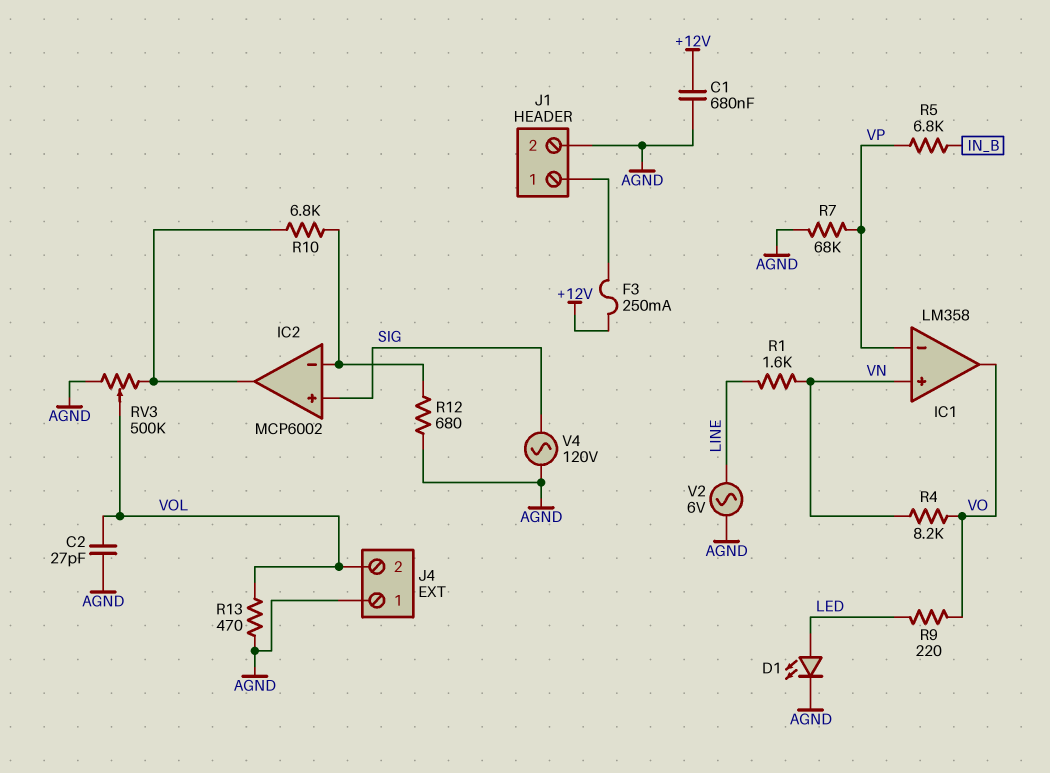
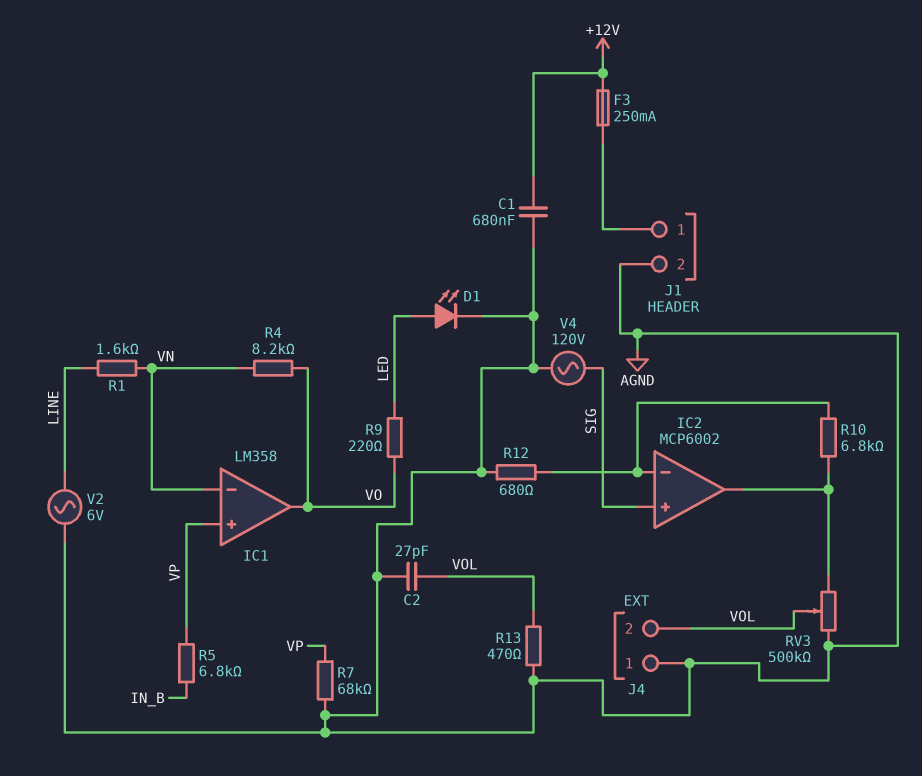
IC1 pin in+: VN -> VP
IC1 pin in-: VP -> VN

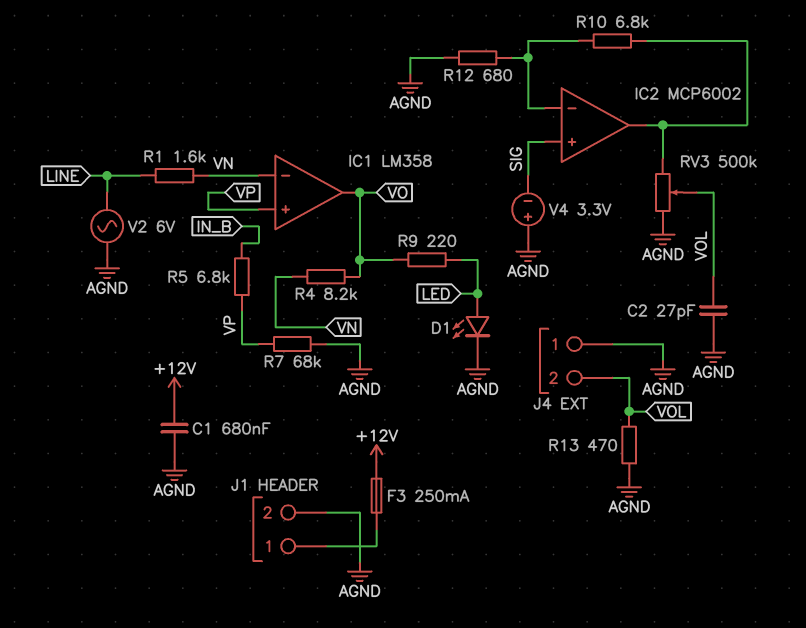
V4: AC 120V (AGND, SIG) -> 3.3V (plus AGND, minus SIG)

